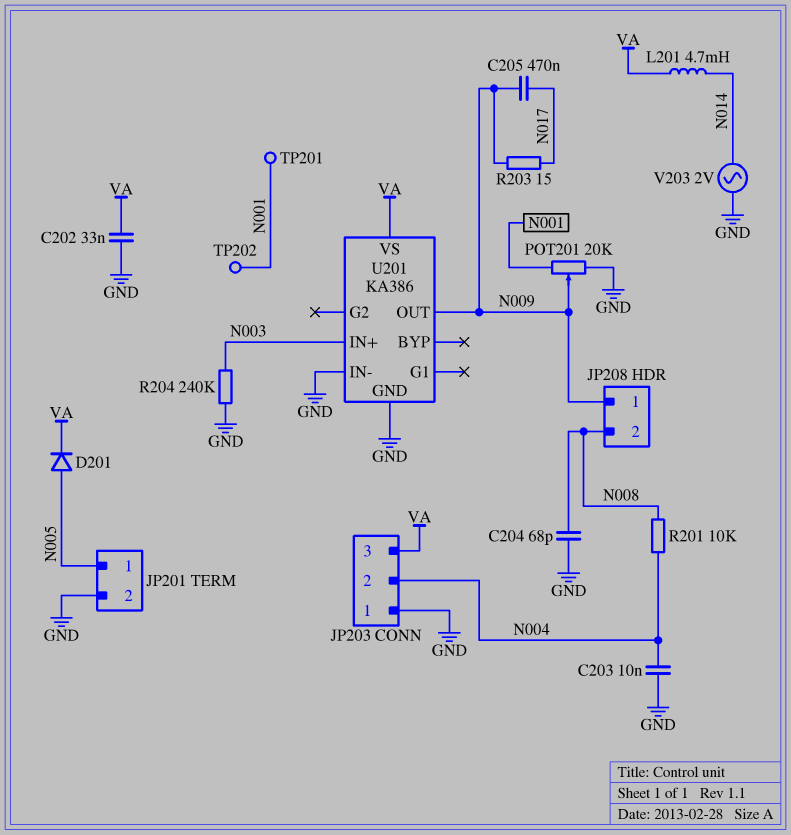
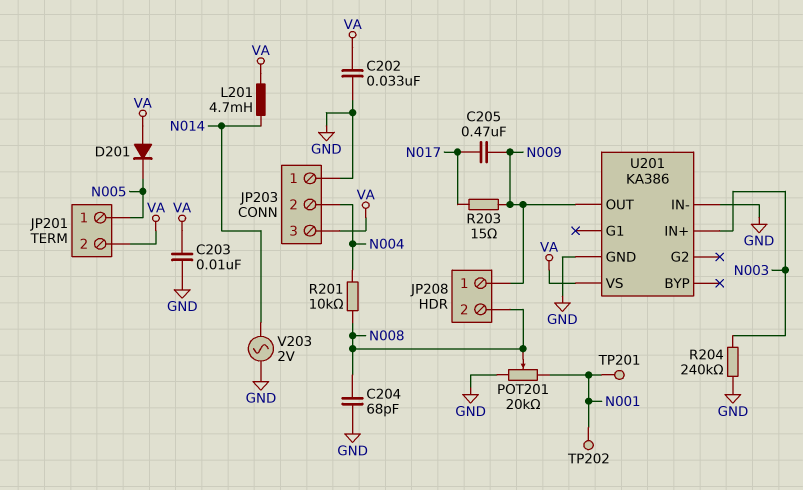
C203: 10nF (GND, N004) -> 10nF (GND, VA)
D201: diode (A N005, K VA) -> diode (A VA, K N005)
JP201 pin 2: GND -> VA
POT201: 20k (GND, N001, wiper N009) -> 20k (GND, N001, wiper N008)

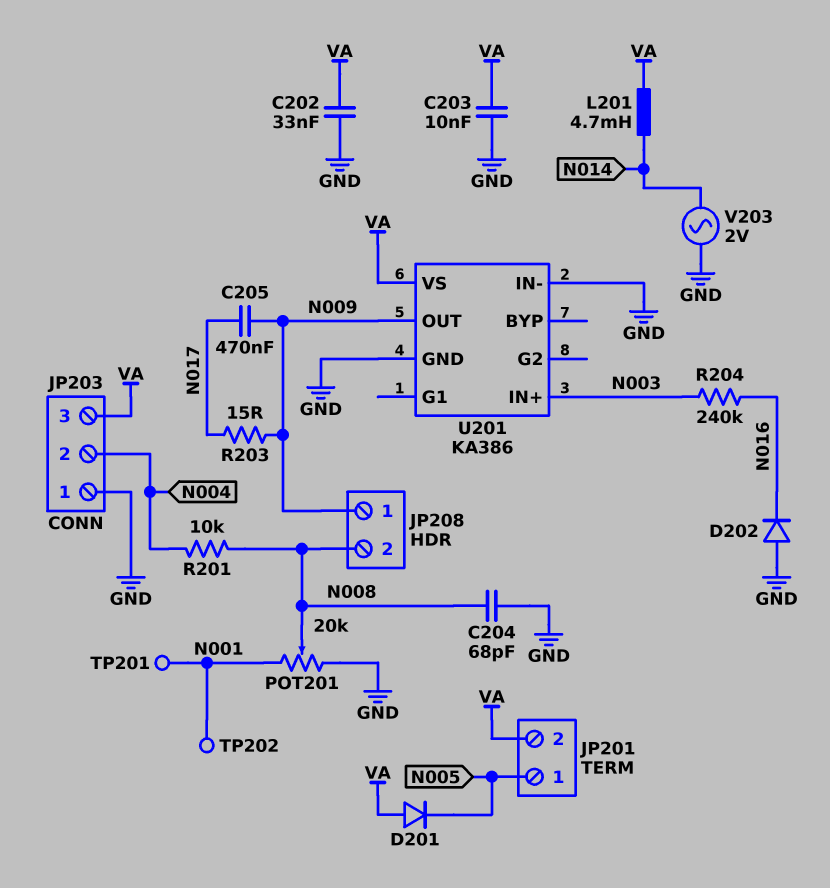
D202: none -> diode (A GND, K N016)
R204: 240k (GND, N003) -> 240k (N003, N016)

